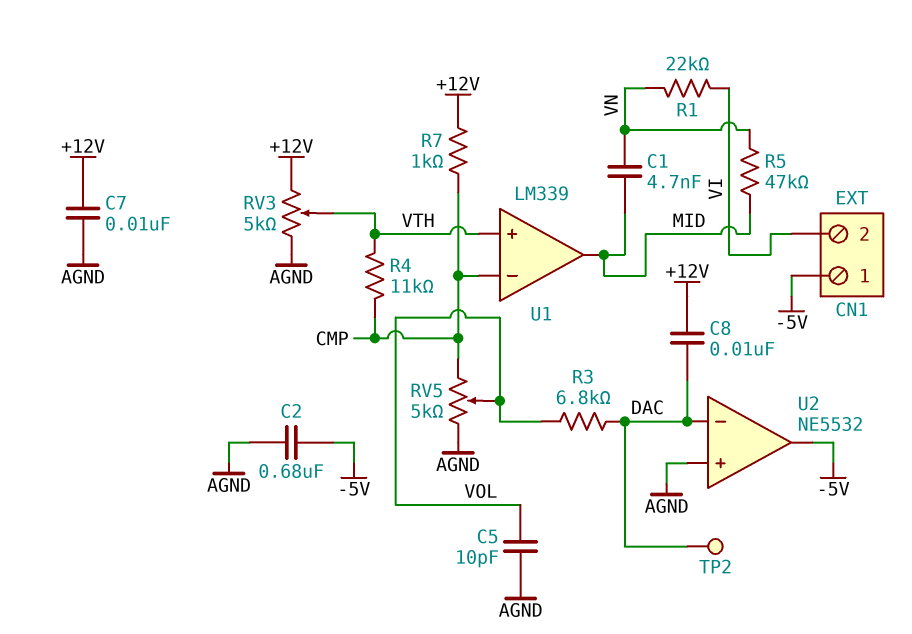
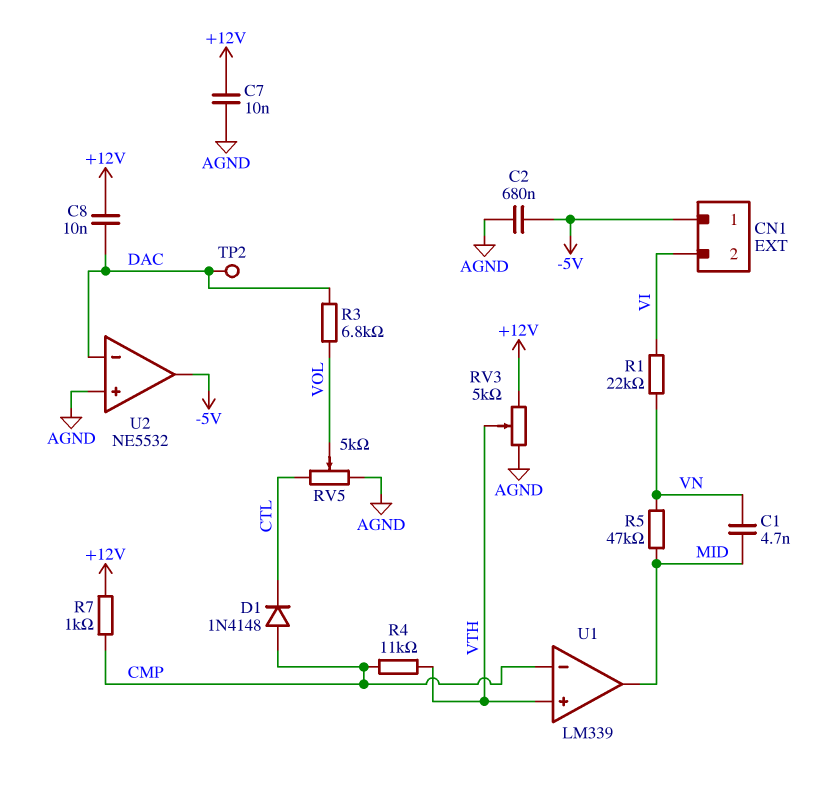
C5: 10pF (AGND, VOL) -> none
D1: none -> diode 1N4148 (A CMP, K CTL)
RV5: 5k (AGND, CMP, wiper VOL) -> 5k (AGND, CTL, wiper VOL)

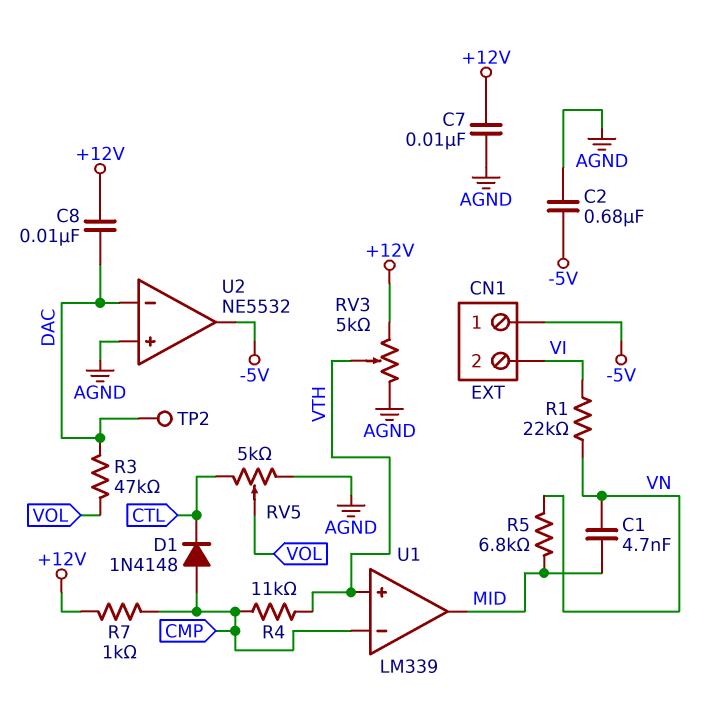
R3: 6.8k (DAC, VOL) -> 47k (DAC, VOL)
R5: 47k (MID, VN) -> 6.8k (MID, VN)

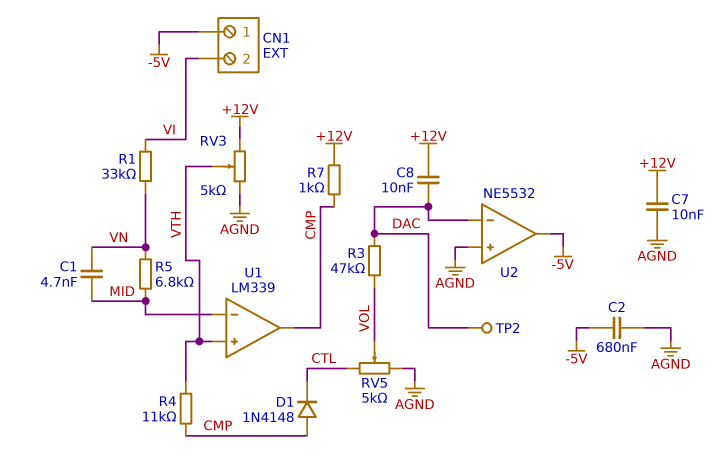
R1: 22k (VI, VN) -> 33k (VI, VN)
U1 pin in-: CMP -> MID
U1 pin out: MID -> CMP

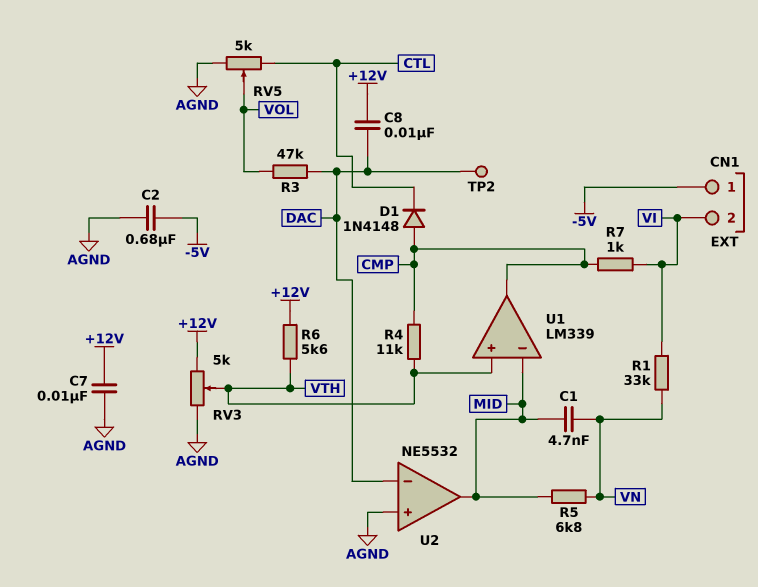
R6: none -> 5.6k (+12V, VTH)
R7: 1k (+12V, CMP) -> 1k (CMP, VI)
U2 pin out: -5V -> MID

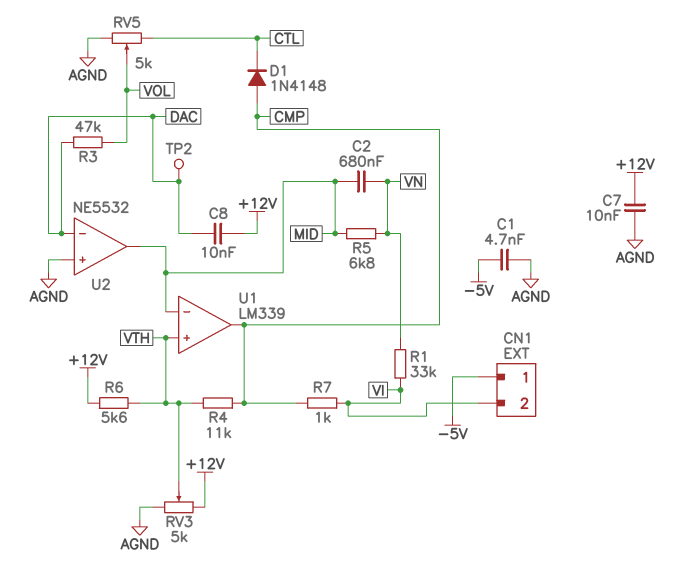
C1: 4.7nF (MID, VN) -> 4.7nF (-5V, AGND)
C2: 680nF (-5V, AGND) -> 680nF (MID, VN)

